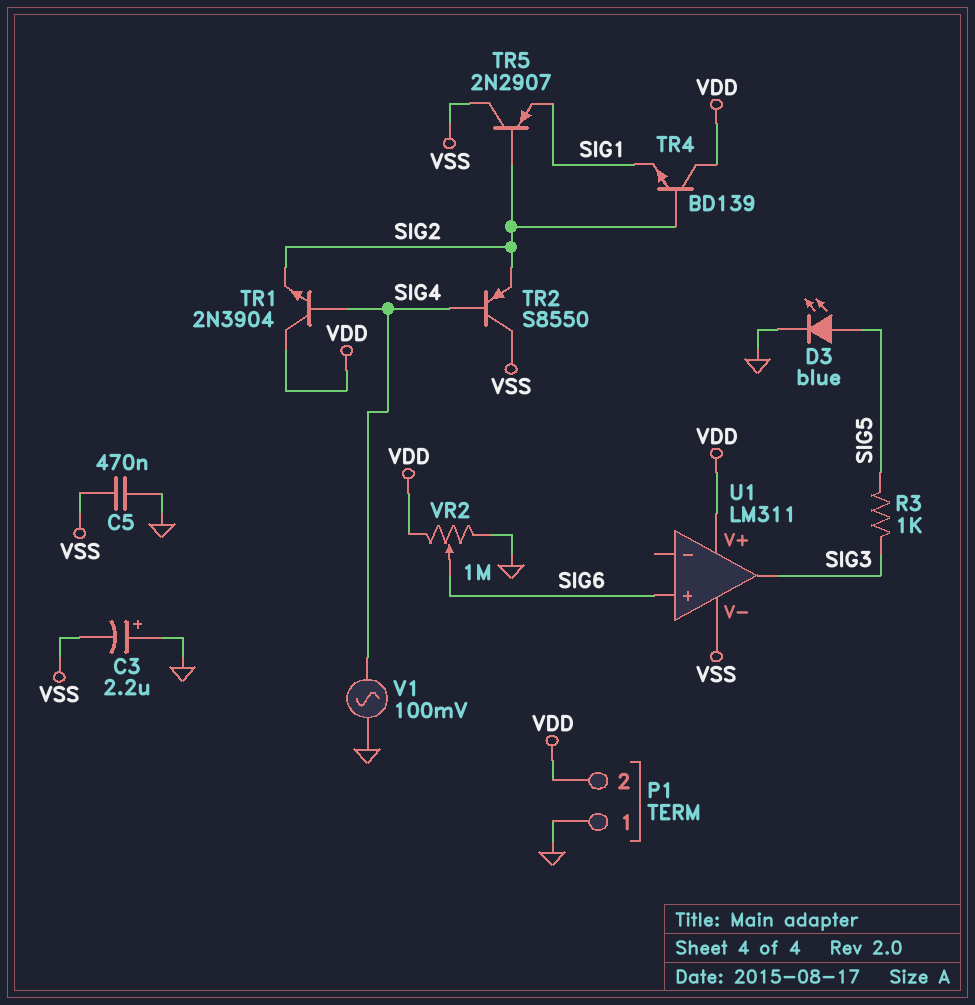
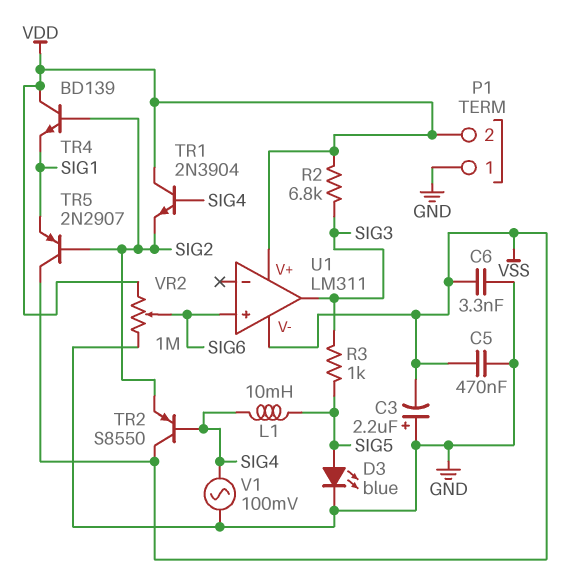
C6: none -> 3.3nF (GND, VSS)
L1: none -> 10mH (SIG4, SIG5)
R2: none -> 6.8k (SIG3, VDD)

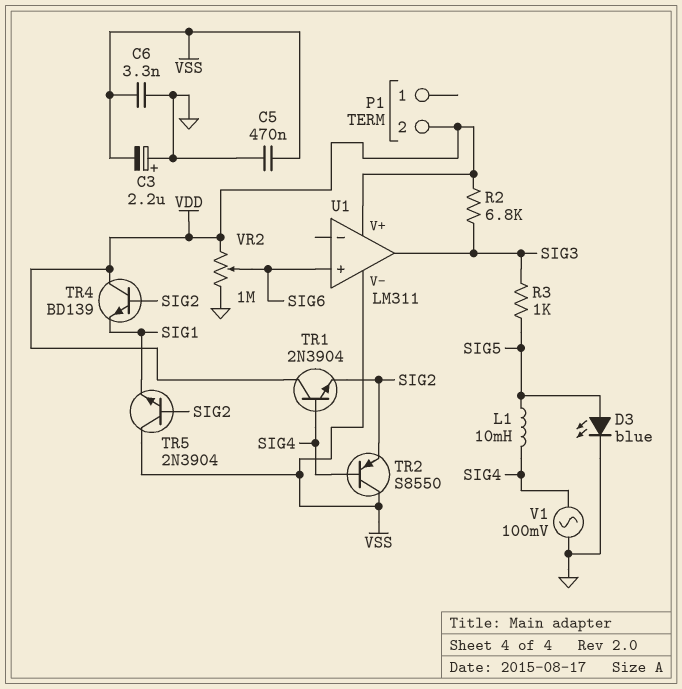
P1 pin 1: GND -> none
TR5: PNP 2N2907 (B SIG2, C VSS, E SIG1) -> NPN 2N3904 (B SIG2, C VSS, E SIG1)

